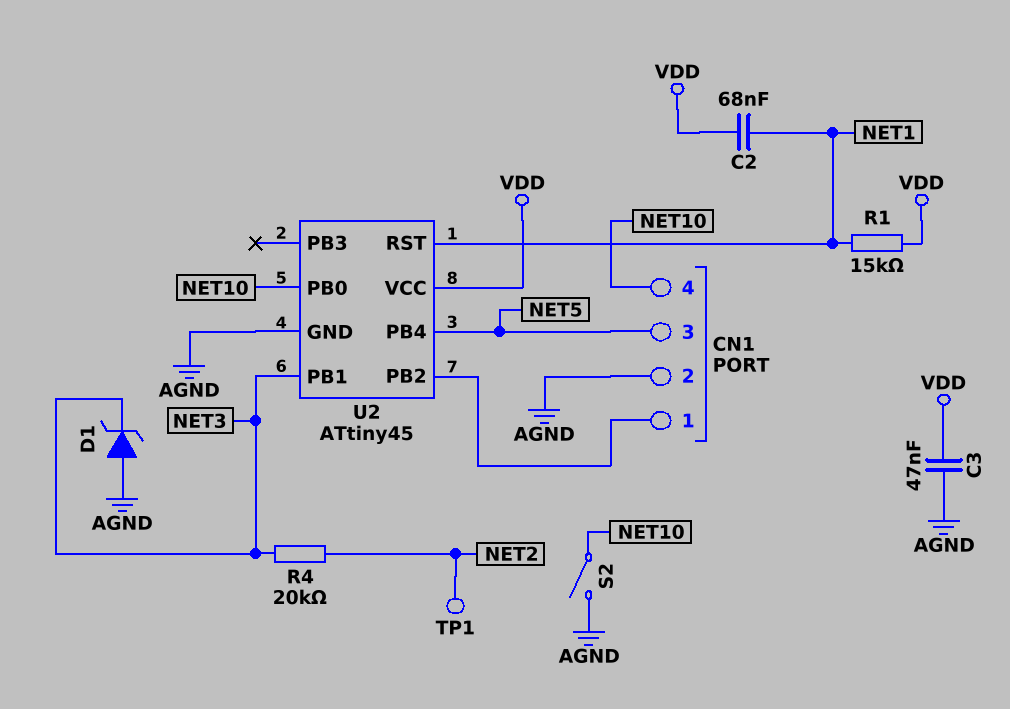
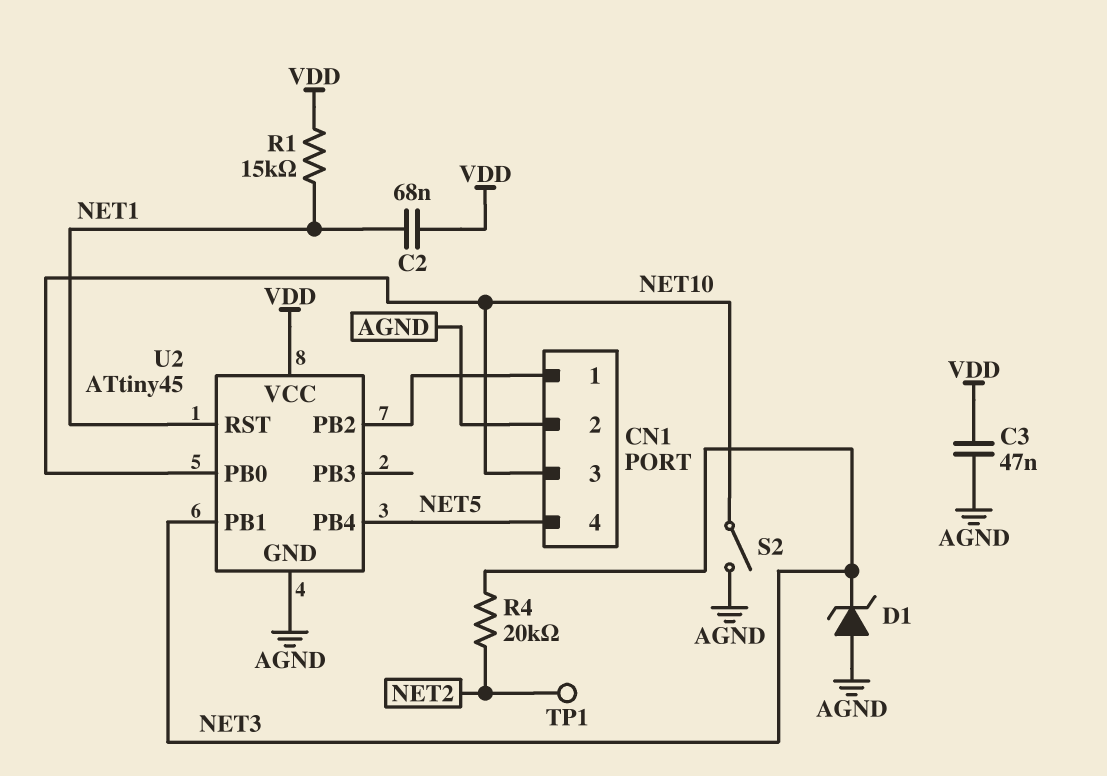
CN1 pin 3: NET5 -> NET10
CN1 pin 4: NET10 -> NET5

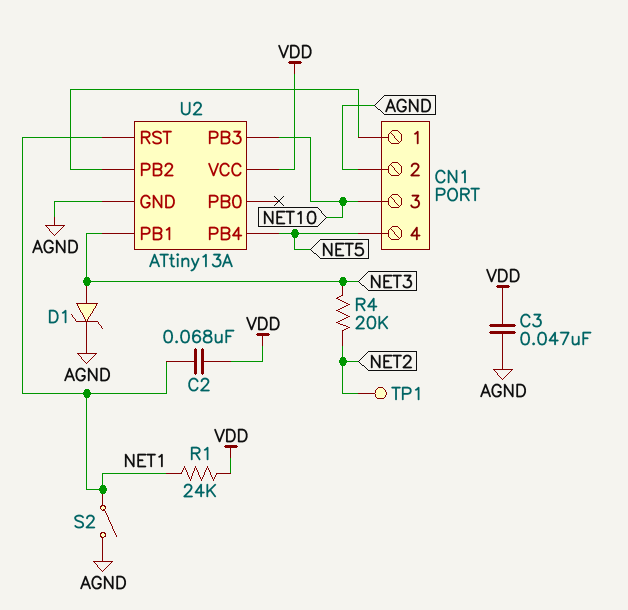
D1: zener (A AGND, K NET3) -> zener (A NET3, K AGND)
R1: 15k (NET1, VDD) -> 24k (NET1, VDD)
S2: switch (AGND, NET10) -> switch (AGND, NET1)
U2: ATtiny45 -> ATtiny13A
U2 pin PB0: NET10 -> none
U2 pin PB3: none -> NET10

